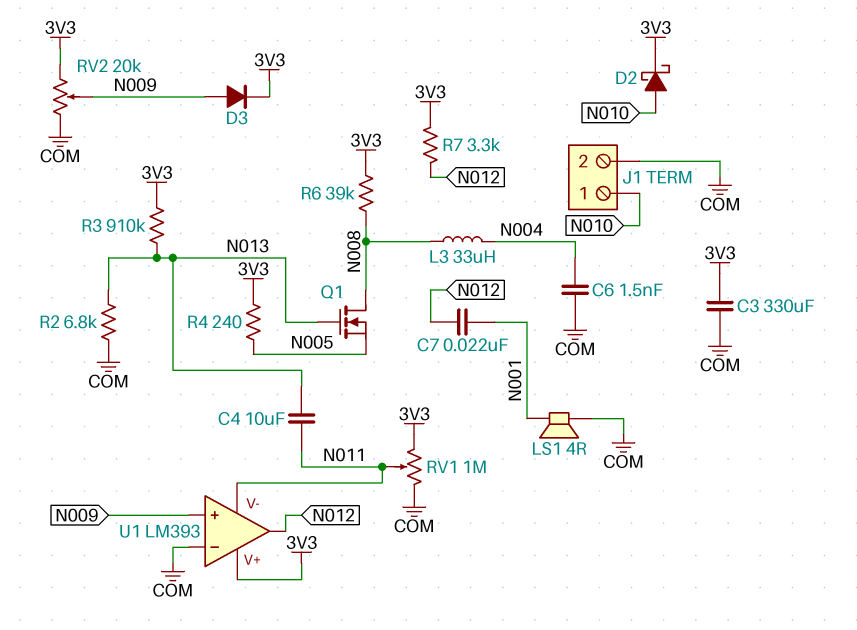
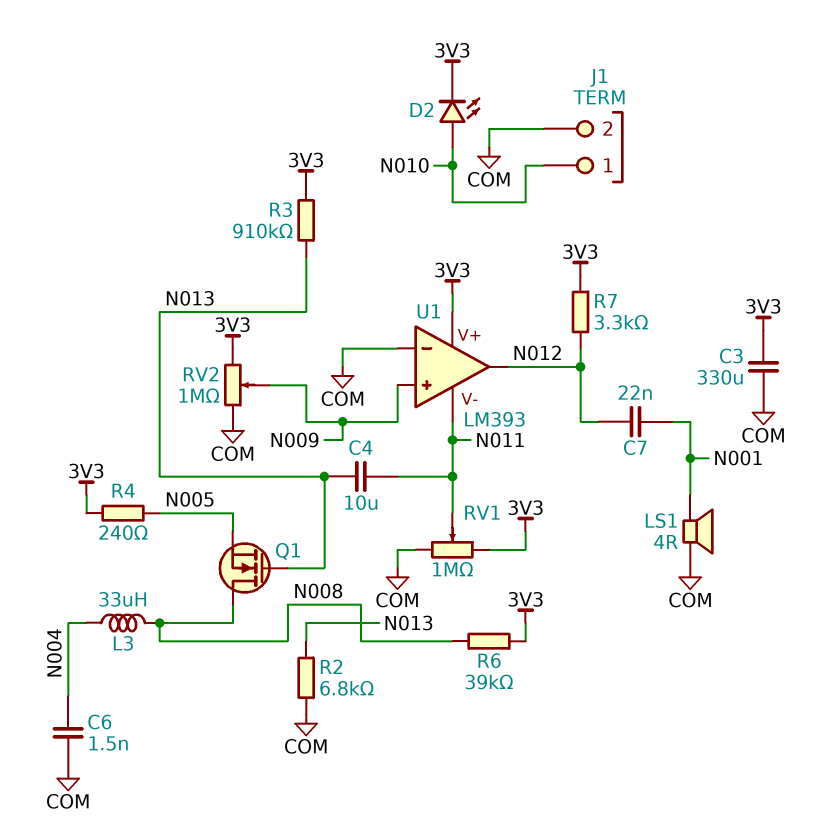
D2: schottky (A N010, K 3V3) -> LED (A N010, K 3V3)
D3: diode (A N009, K 3V3) -> none
RV2: 20k (3V3, COM, wiper N009) -> 1M (3V3, COM, wiper N009)

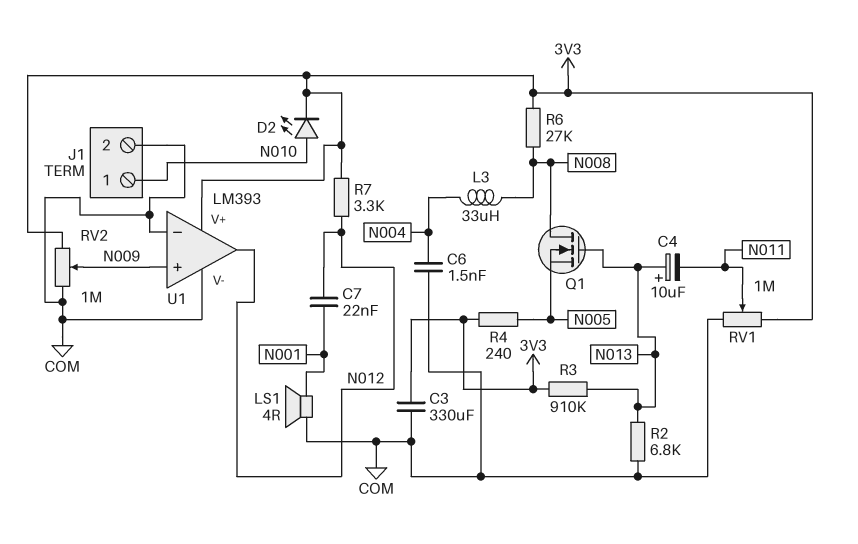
C4: 10uF (N011, N013) -> 10uF (plus N013, minus N011)
R6: 39k (3V3, N008) -> 27k (3V3, N008)
U1 pin V-: N011 -> COM

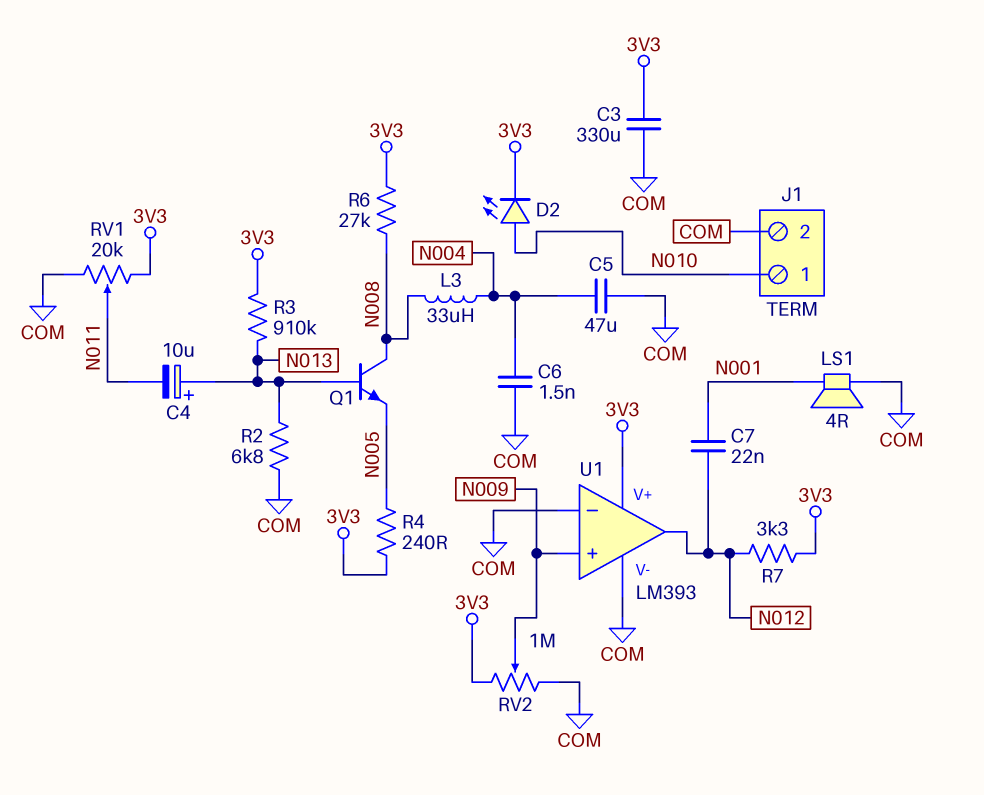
C5: none -> 47uF (COM, N004)
Q1: NMOS (G N013, D N008, S N005) -> NPN (B N013, C N008, E N005)
RV1: 1M (3V3, COM, wiper N011) -> 20k (3V3, COM, wiper N011)

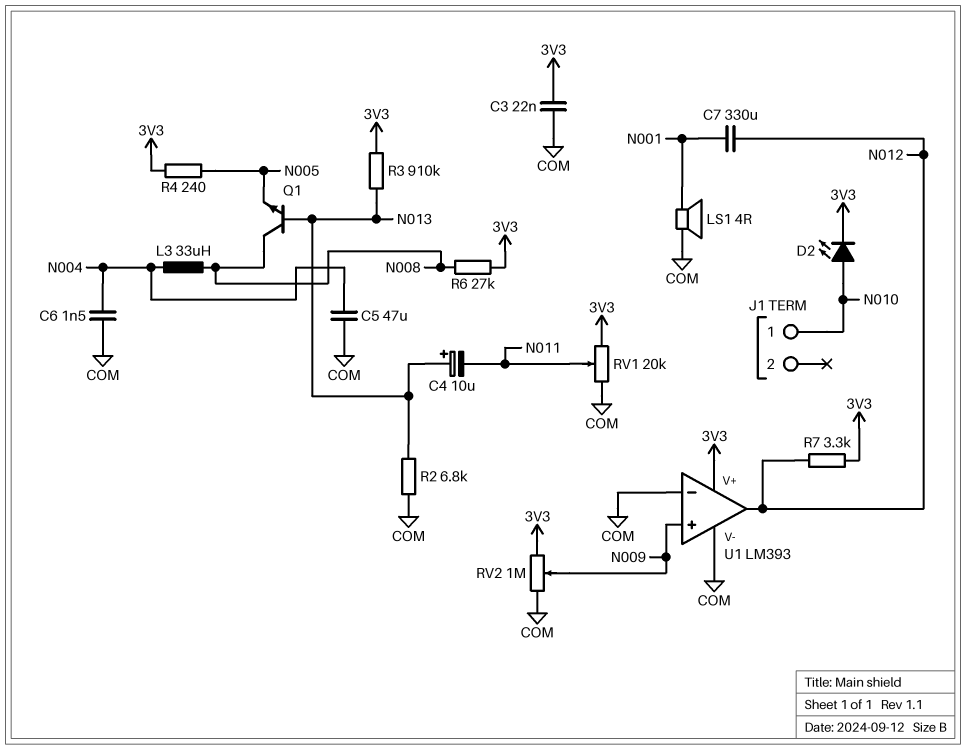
C3: 330uF (3V3, COM) -> 22nF (3V3, COM)
C7: 22nF (N001, N012) -> 330uF (N001, N012)
J1 pin 2: COM -> none

